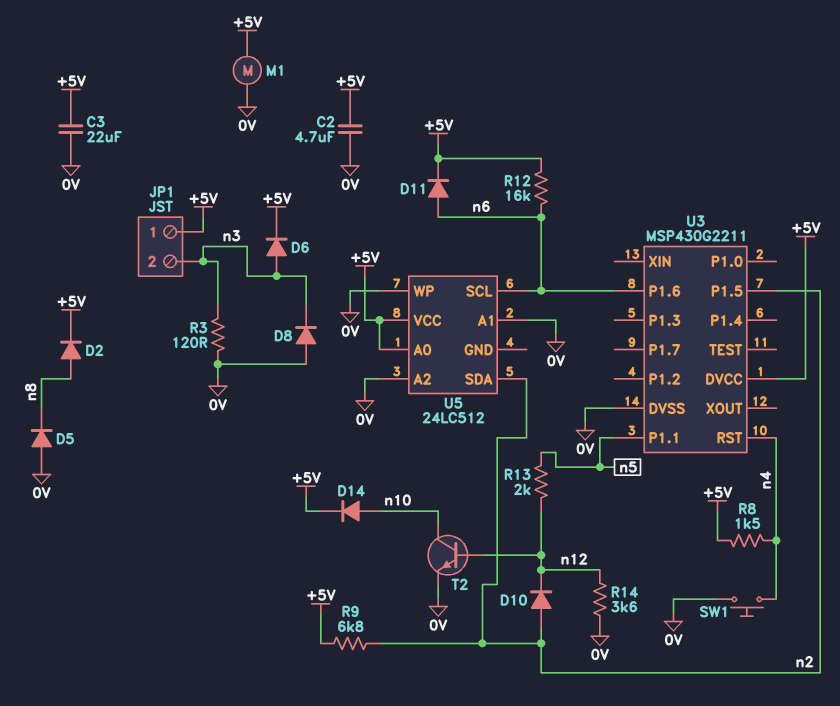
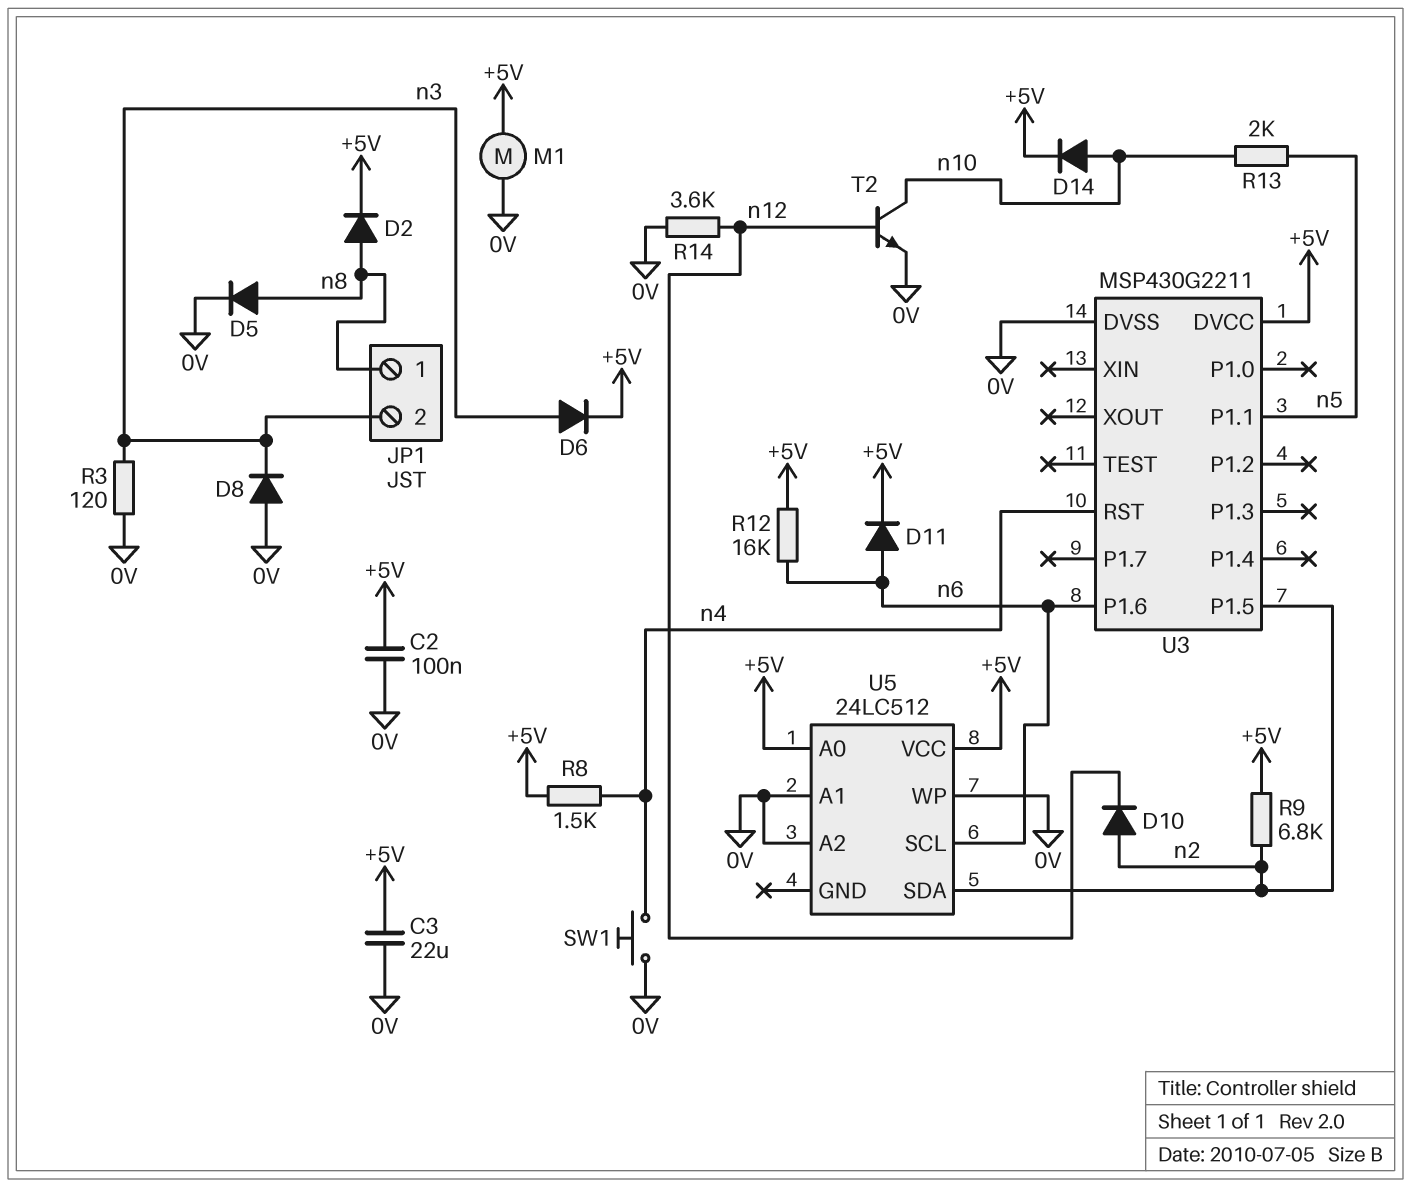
C2: 4.7uF (+5V, 0V) -> 100nF (+5V, 0V)
D5: diode (A 0V, K n8) -> diode (A n8, K 0V)
JP1 pin 1: +5V -> n8
R13: 2k (n5, n12) -> 2k (n5, n10)

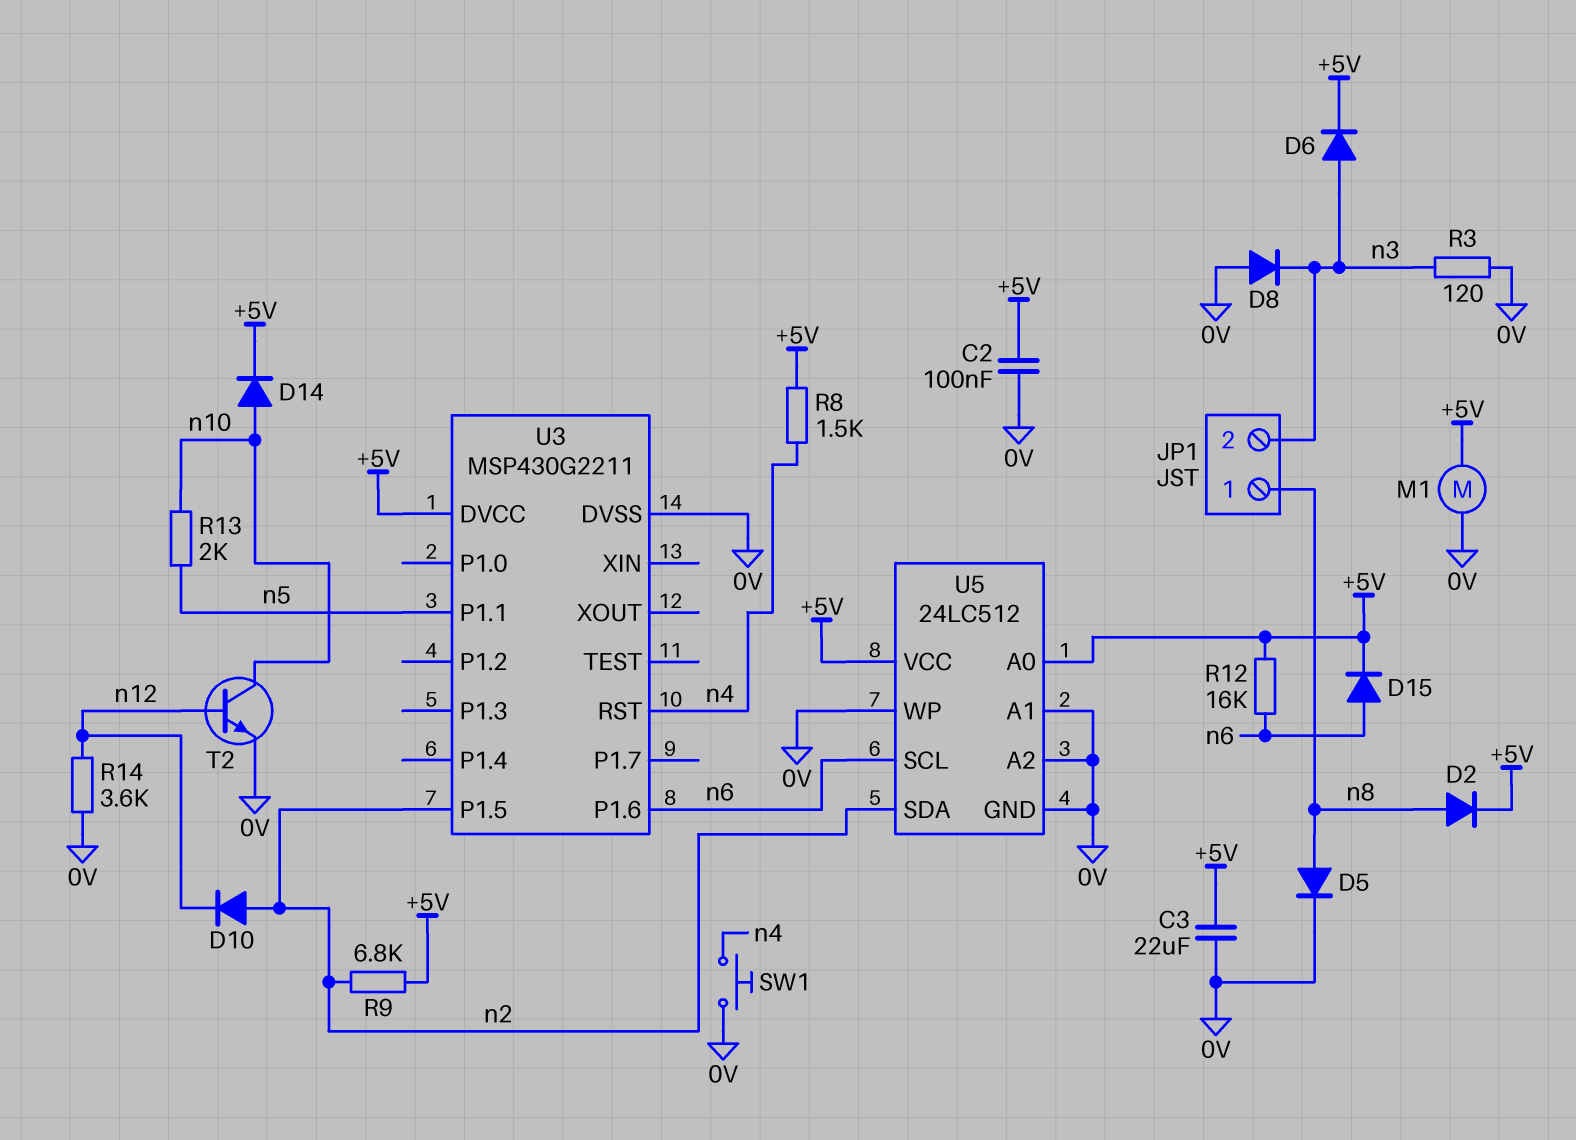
D11: diode (A n6, K +5V) -> none
D15: none -> diode (A n6, K +5V)
U5 pin GND: none -> 0V

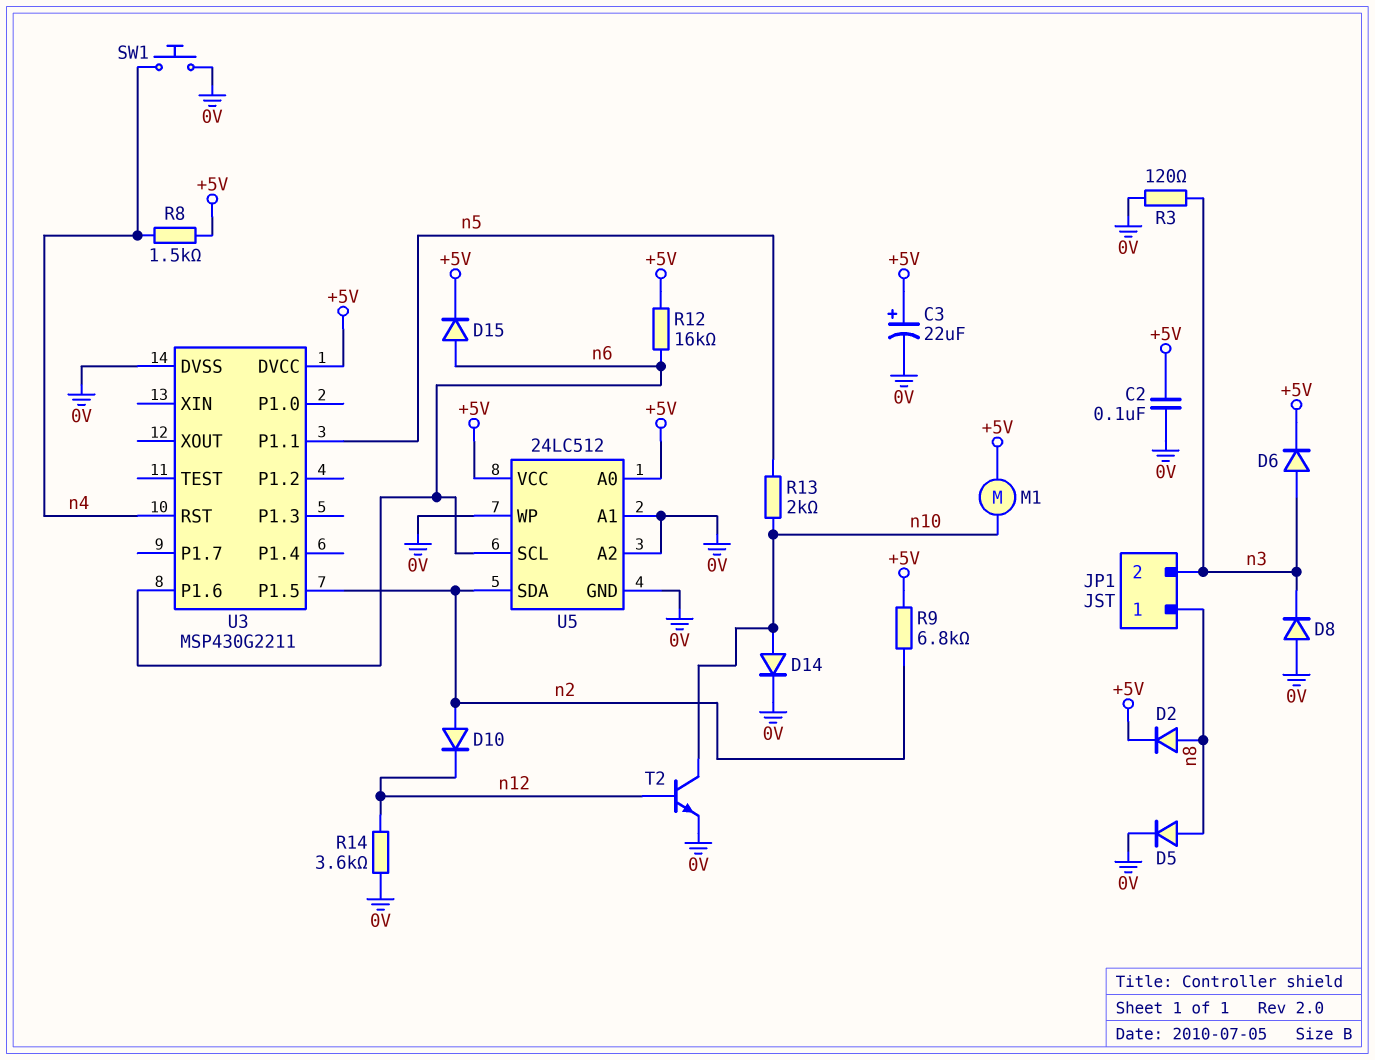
C3: 22uF (+5V, 0V) -> 22uF (plus +5V, minus 0V)
D14: diode (A n10, K +5V) -> diode (A n10, K 0V)
M1: motor (+5V, 0V) -> motor (+5V, n10)

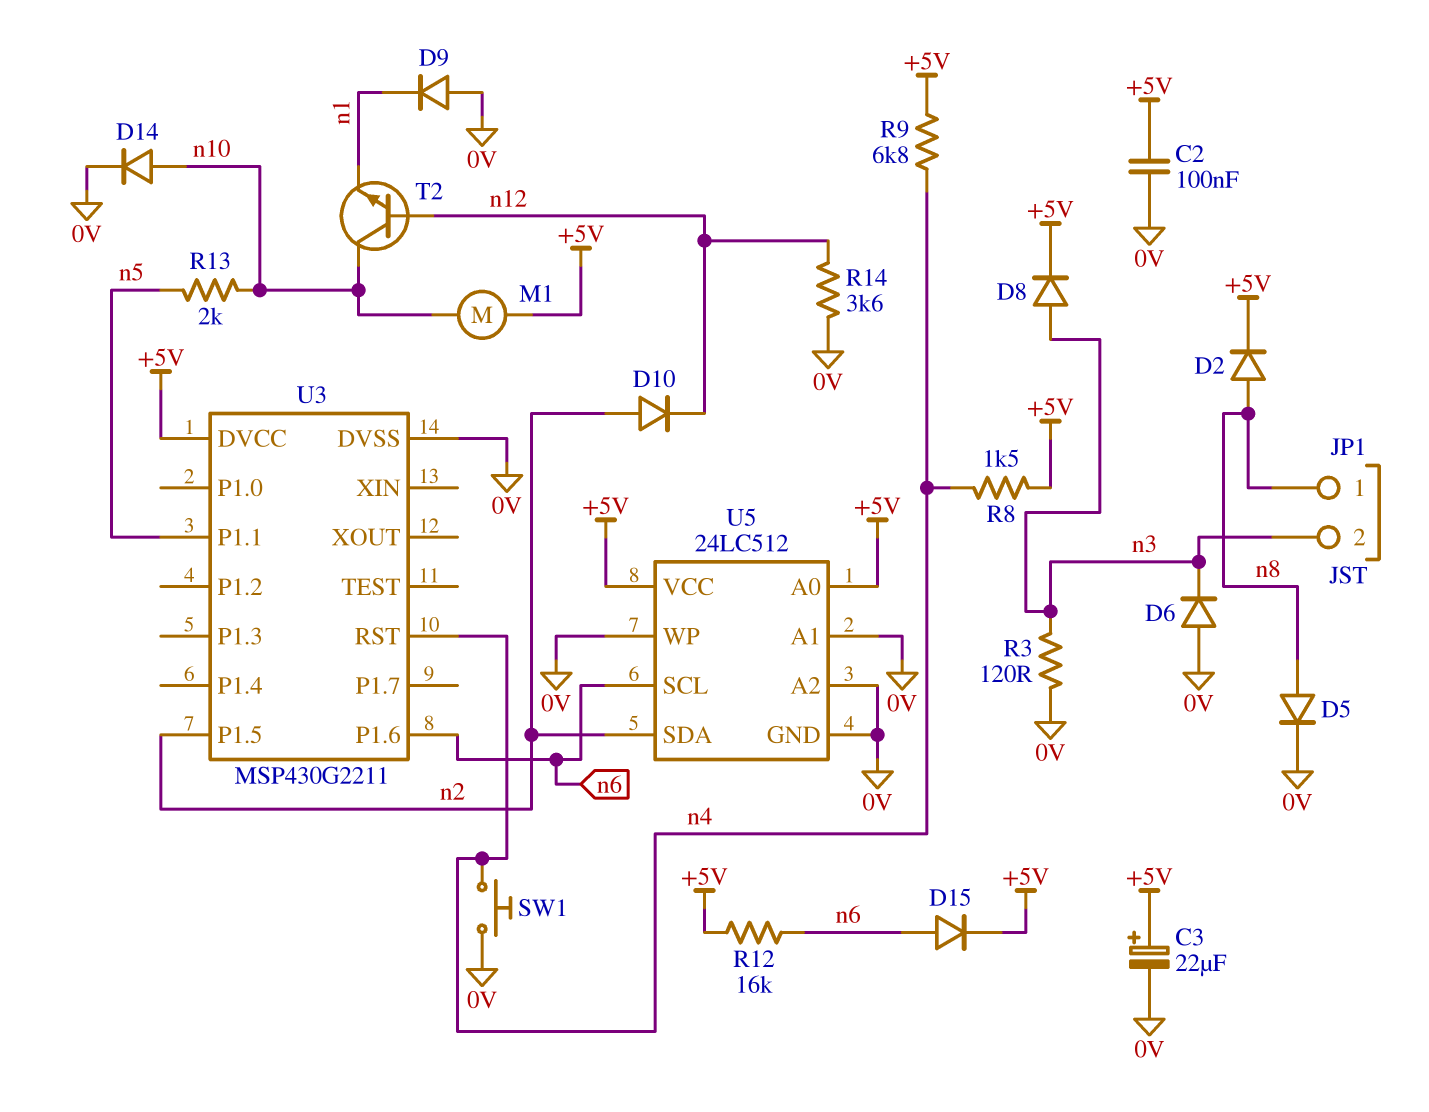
D6: diode (A n3, K +5V) -> diode (A 0V, K n3)
D8: diode (A 0V, K n3) -> diode (A n3, K +5V)
D9: none -> diode (A 0V, K n1)
R9: 6.8k (+5V, n2) -> 6.8k (+5V, n4)
T2: NPN (B n12, C n10, E 0V) -> NPN (B n12, C n10, E n1)

